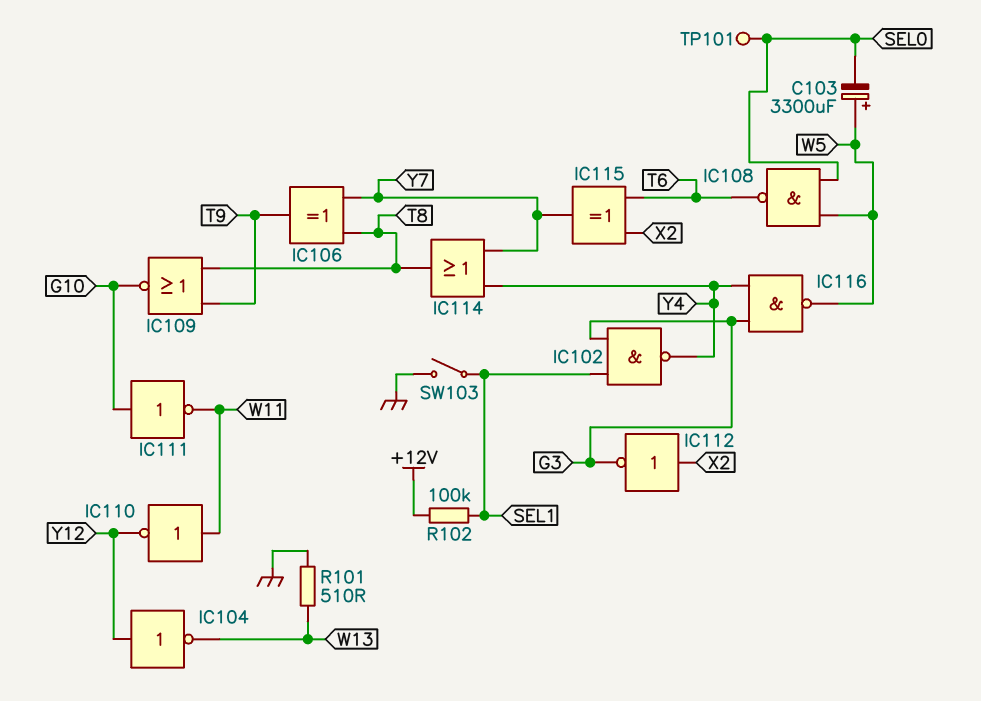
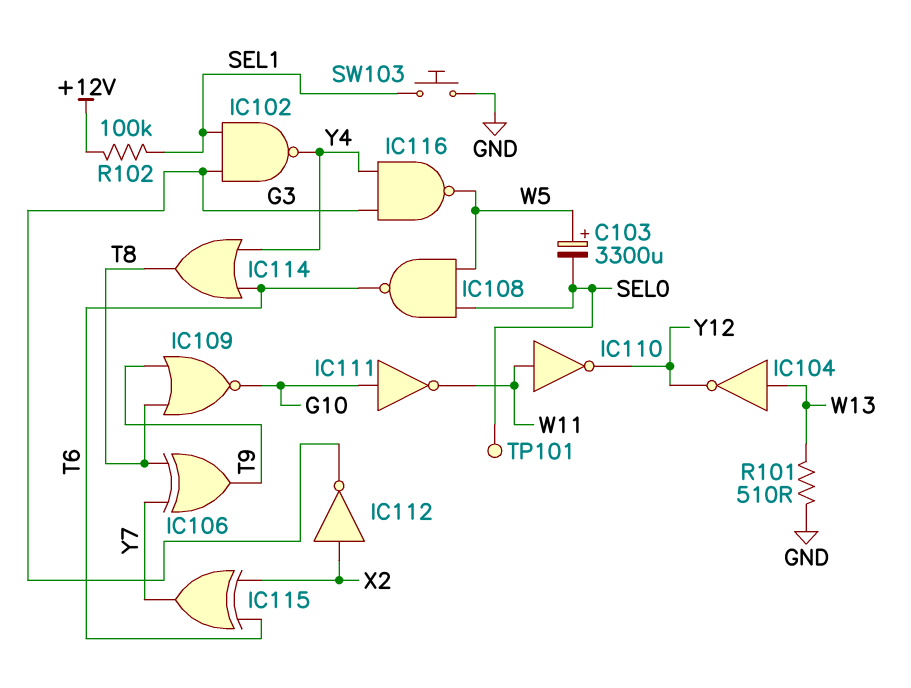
IC104: NOT (in Y12, out W13) -> NOT (in W13, out Y12)
IC114: OR (in Y4, in Y7, out T8) -> OR (in T6, in Y4, out T8)
SW103: switch (GND, SEL1) -> button (GND, SEL1)

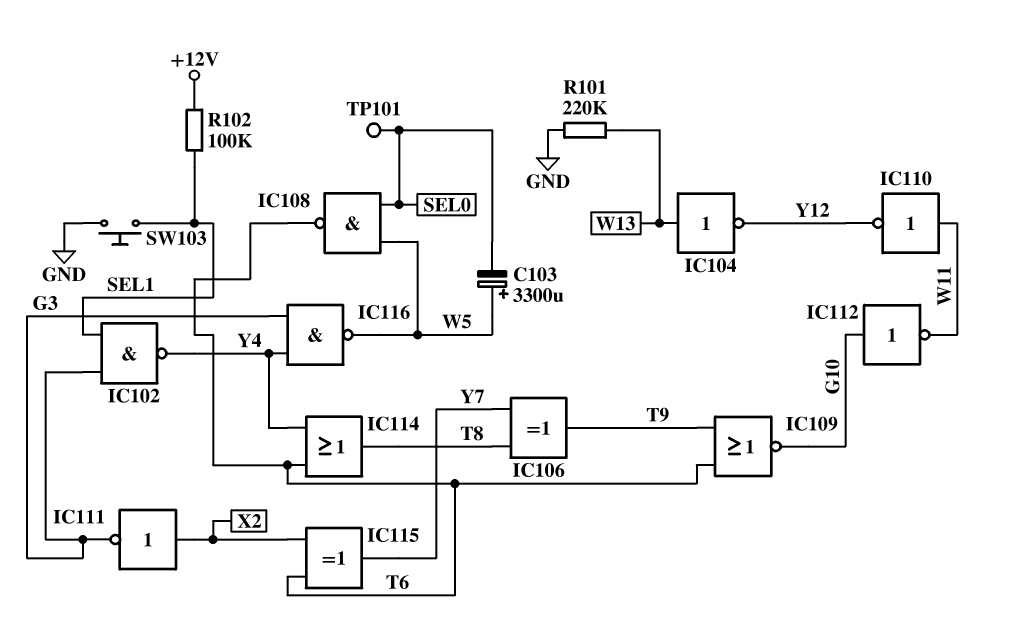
IC109: NOR (in T8, in T9, out G10) -> NOR (in T6, in T9, out G10)
IC111: NOT (in G10, out W11) -> NOT (in X2, out G3)
IC112: NOT (in X2, out G3) -> NOT (in G10, out W11)
R101: 510 (GND, W13) -> 220k (GND, W13)

